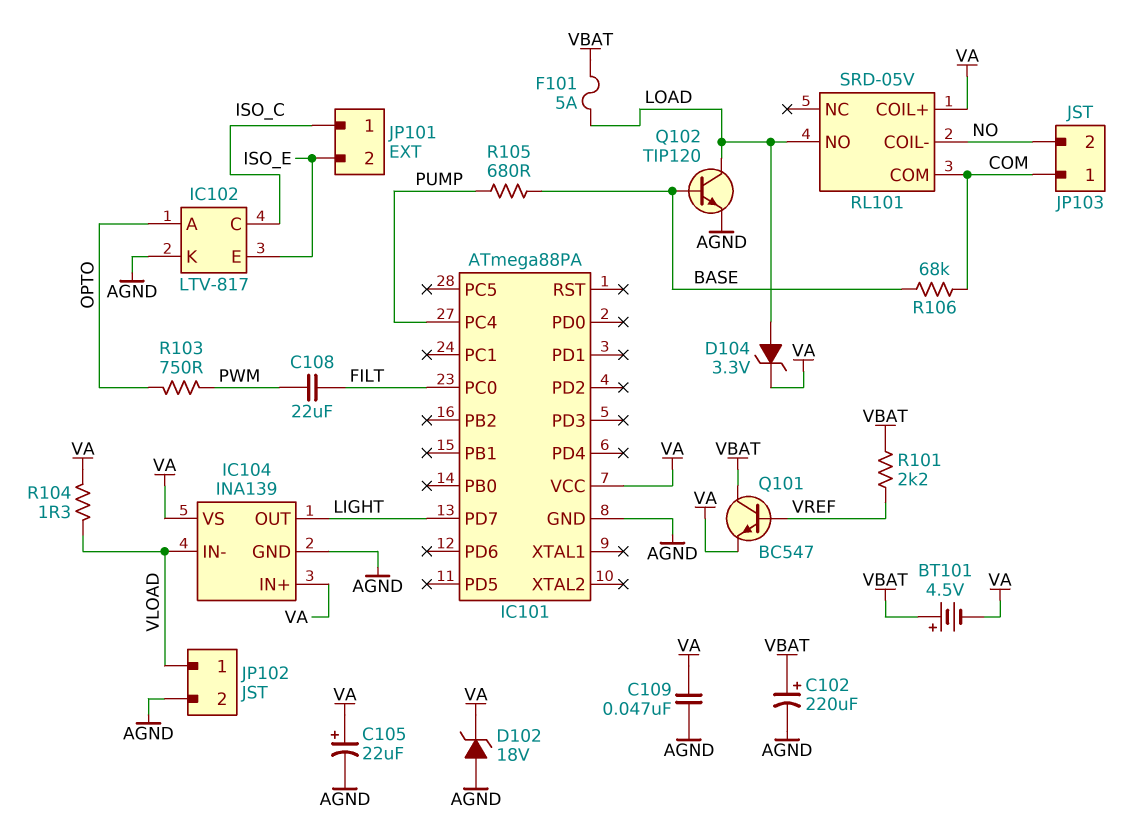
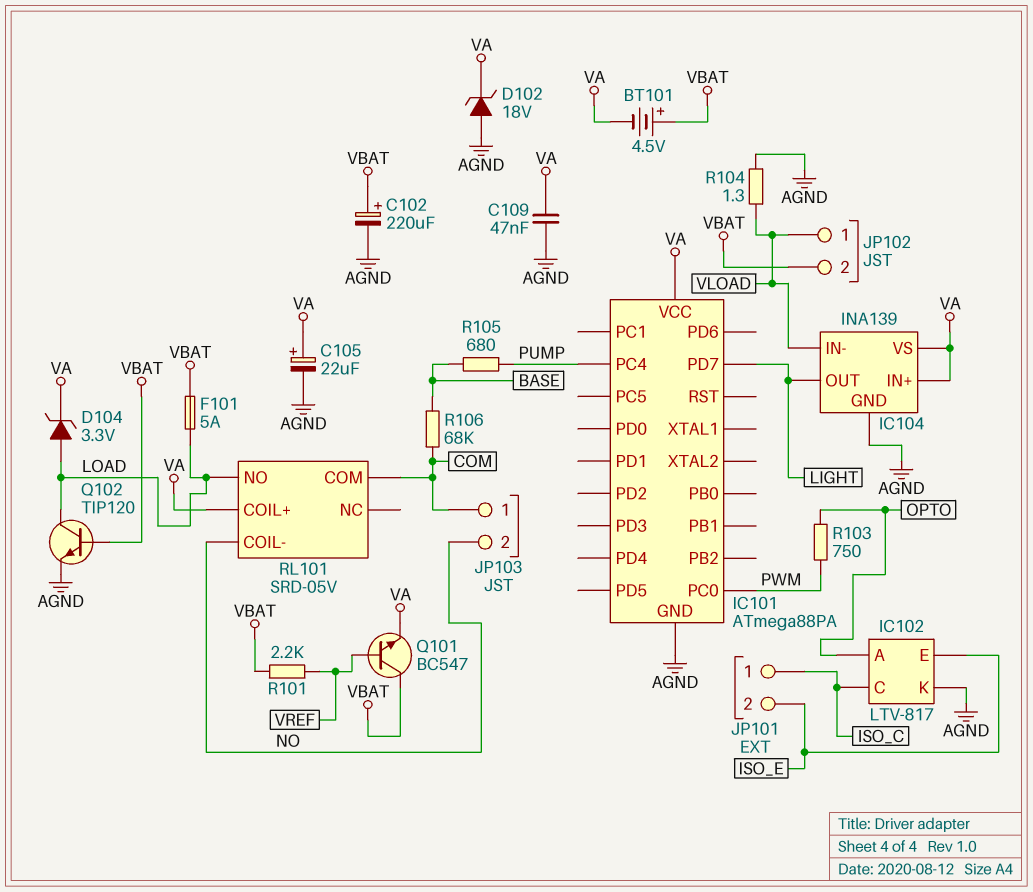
C108: 22uF (FILT, PWM) -> none
IC101 pin PC0: FILT -> PWM
JP102 pin 2: AGND -> VBAT
Q102: NPN TIP120 (B BASE, C LOAD, E AGND) -> NPN TIP120 (B VBAT, C LOAD, E AGND)
R104: 1.3 (VA, VLOAD) -> 1.3 (AGND, VLOAD)

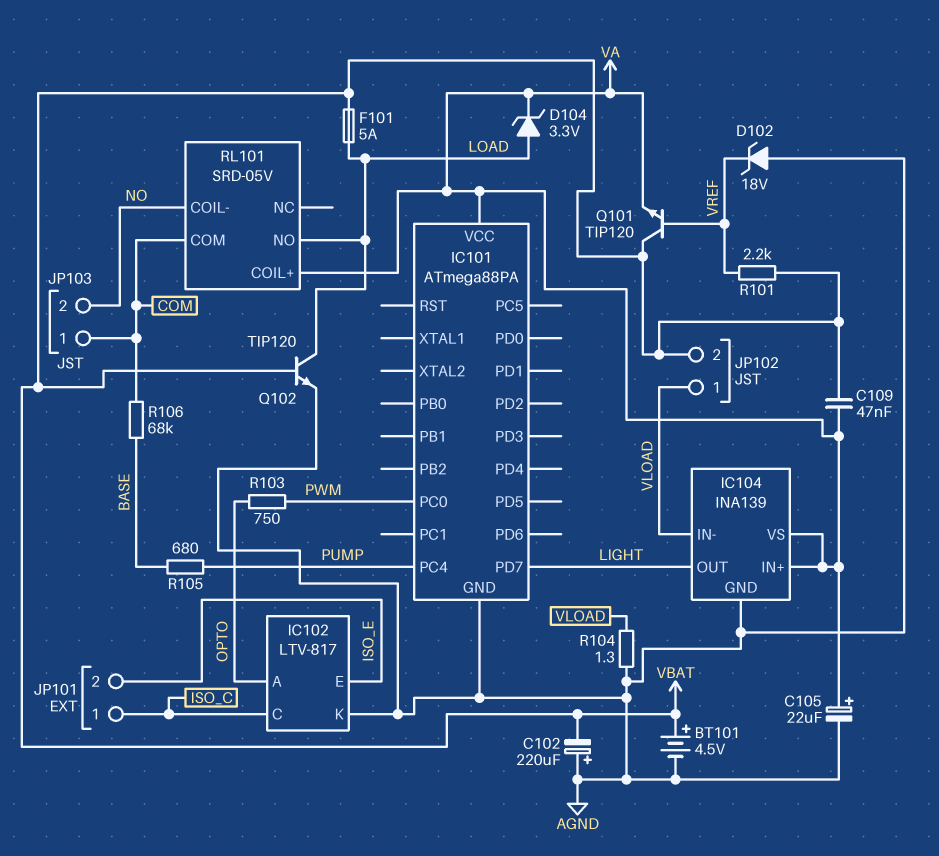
BT101: 4.5V (plus VBAT, minus VA) -> 4.5V (plus VBAT, minus AGND)
C102: 220uF (plus VBAT, minus AGND) -> 220uF (plus AGND, minus VBAT)
C109: 47nF (AGND, VA) -> 47nF (VA, VBAT)
D102: zener 18V (A AGND, K VA) -> zener 18V (A AGND, K VREF)
Q101: NPN BC547 (B VREF, C VBAT, E VA) -> NPN TIP120 (B VREF, C VBAT, E VA)

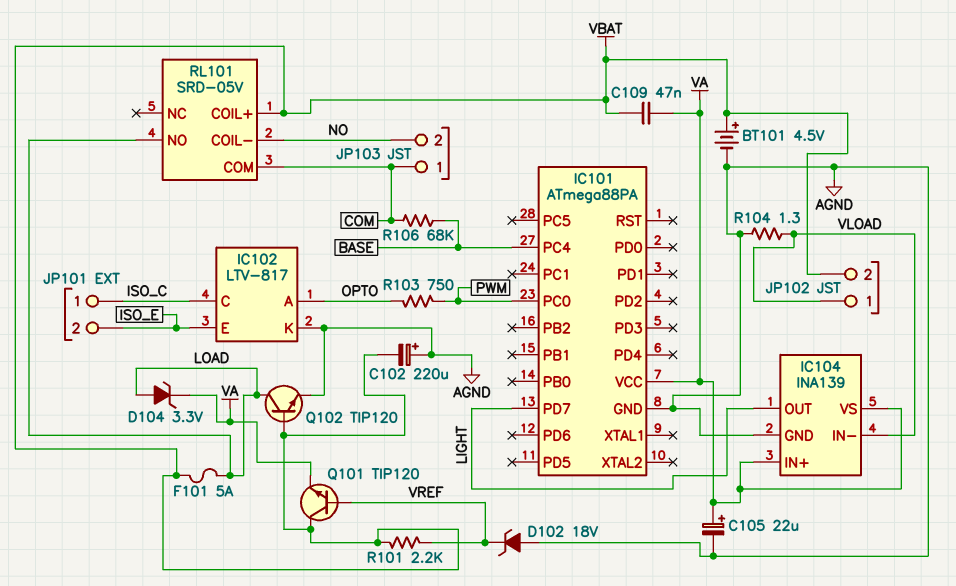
IC101 pin PC4: PUMP -> BASE
R105: 680 (BASE, PUMP) -> none
RL101 pin COIL+: VA -> VBAT

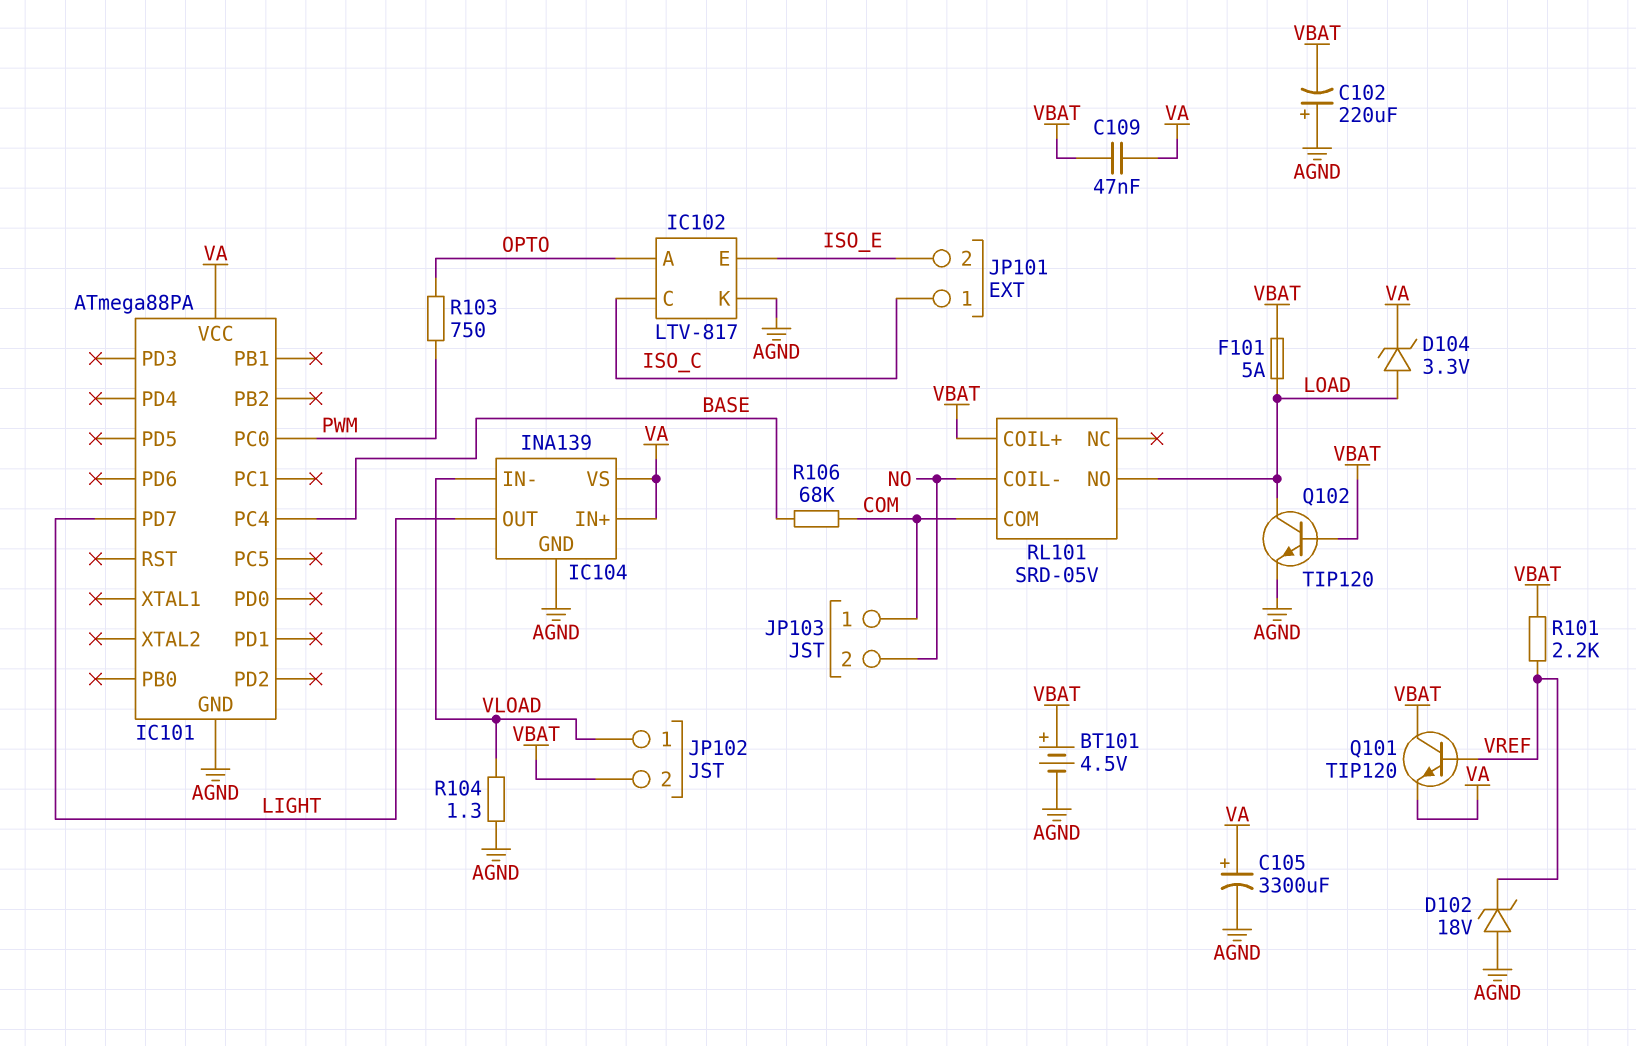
C105: 22uF (plus VA, minus AGND) -> 3300uF (plus VA, minus AGND)

